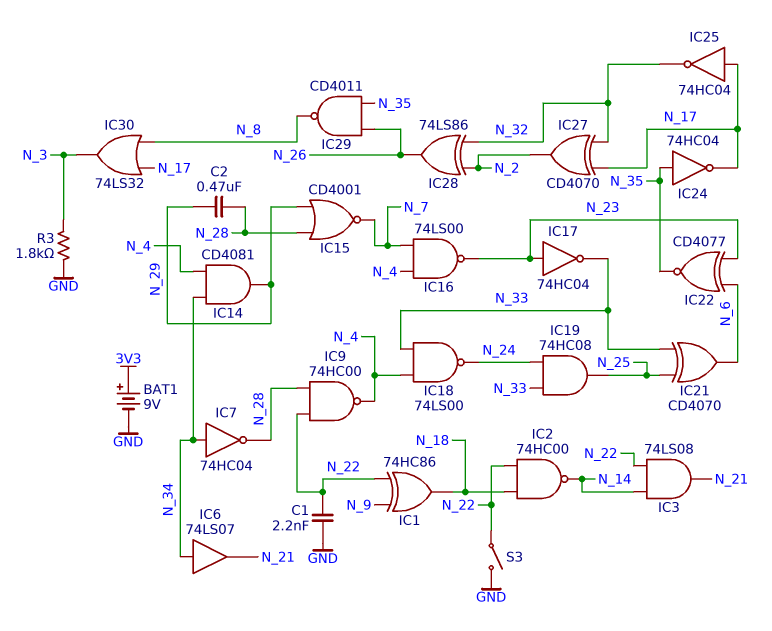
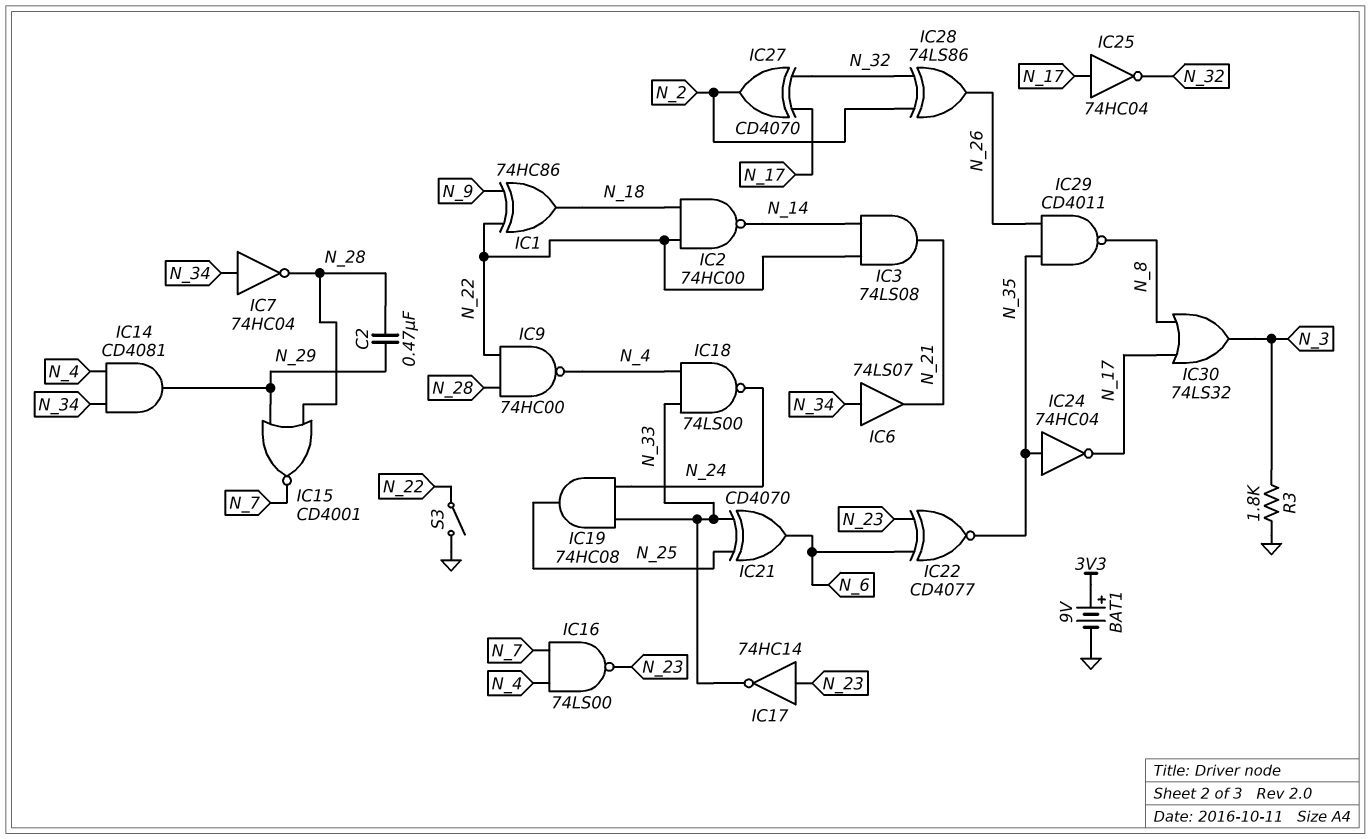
C1: 2.2nF (GND, N_22) -> none
IC17: NOT 74HC04 (in N_23, out N_33) -> NOT 74HC14 (in N_23, out N_33)

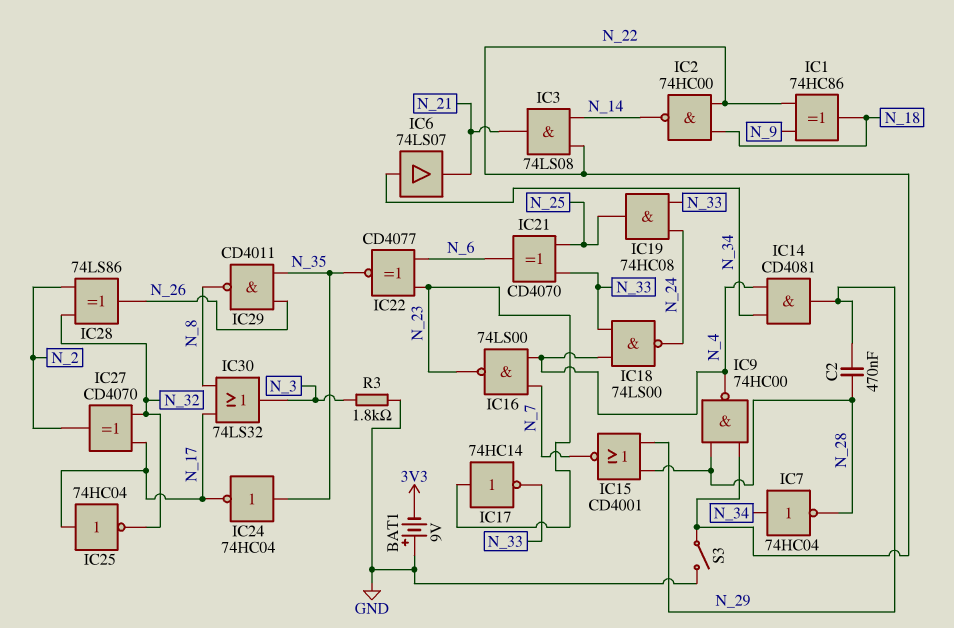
BAT1: 9V (plus 3V3, minus GND) -> 9V (plus GND, minus 3V3)

